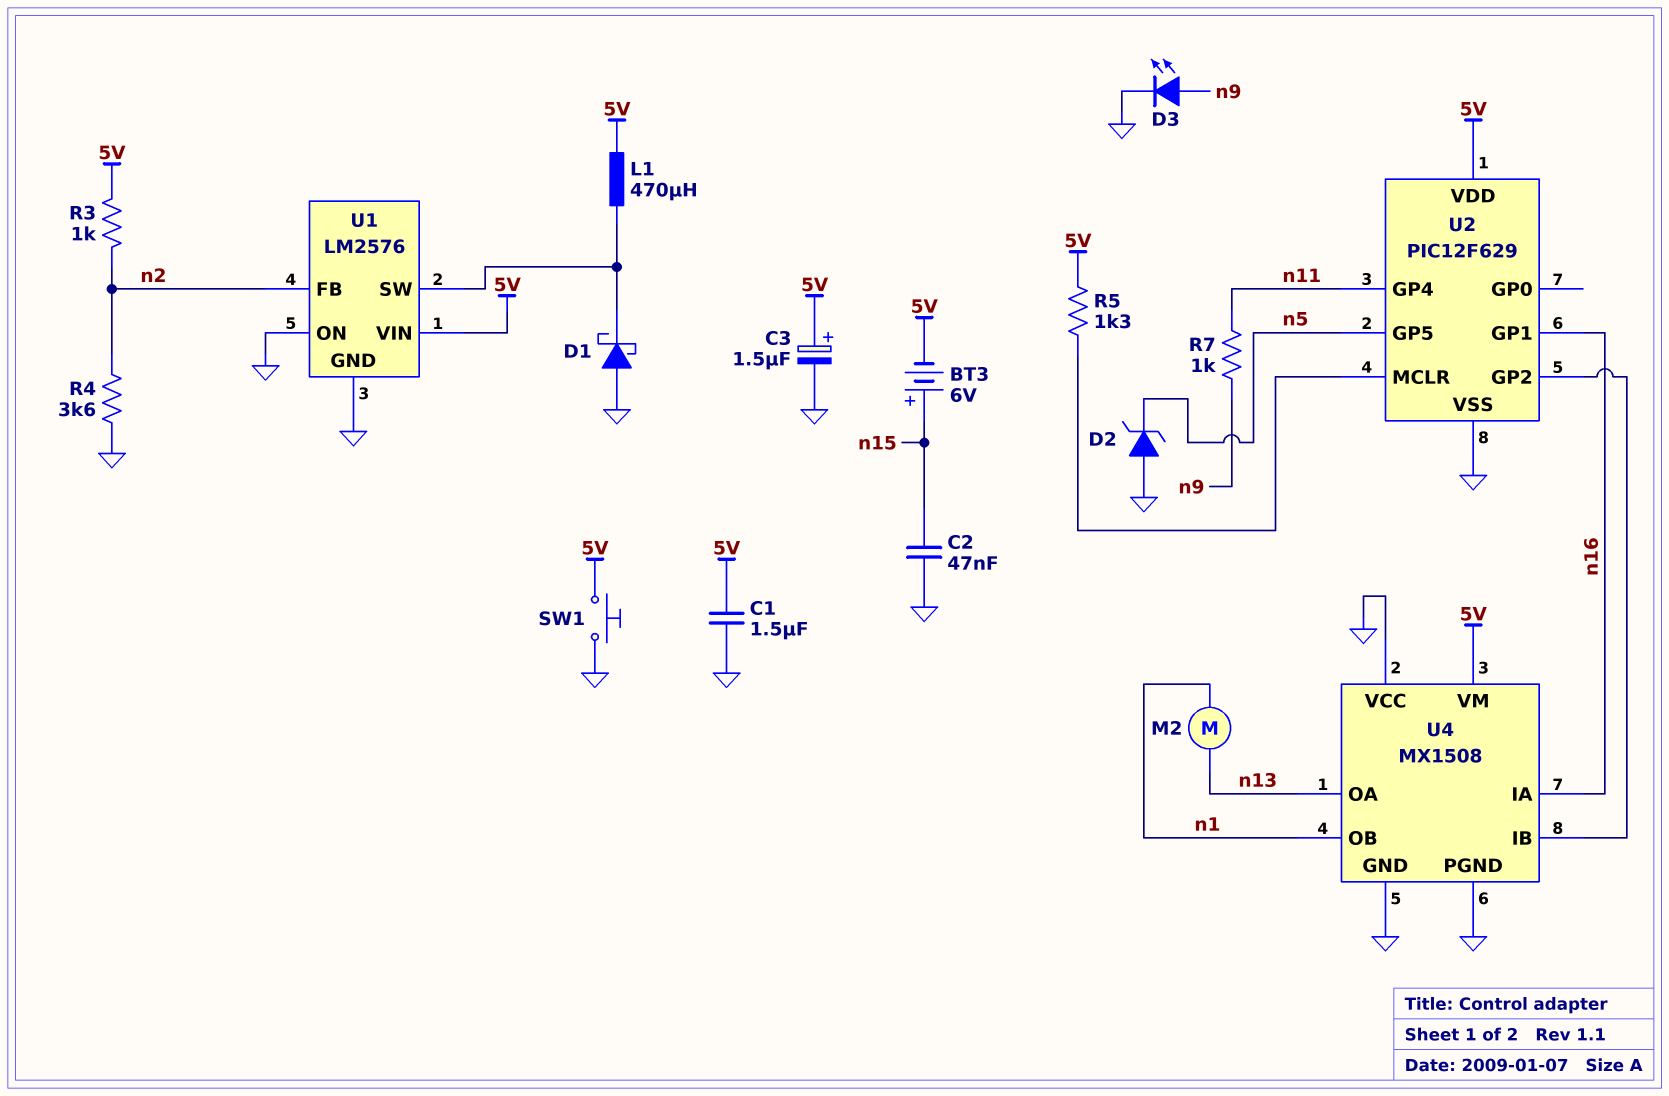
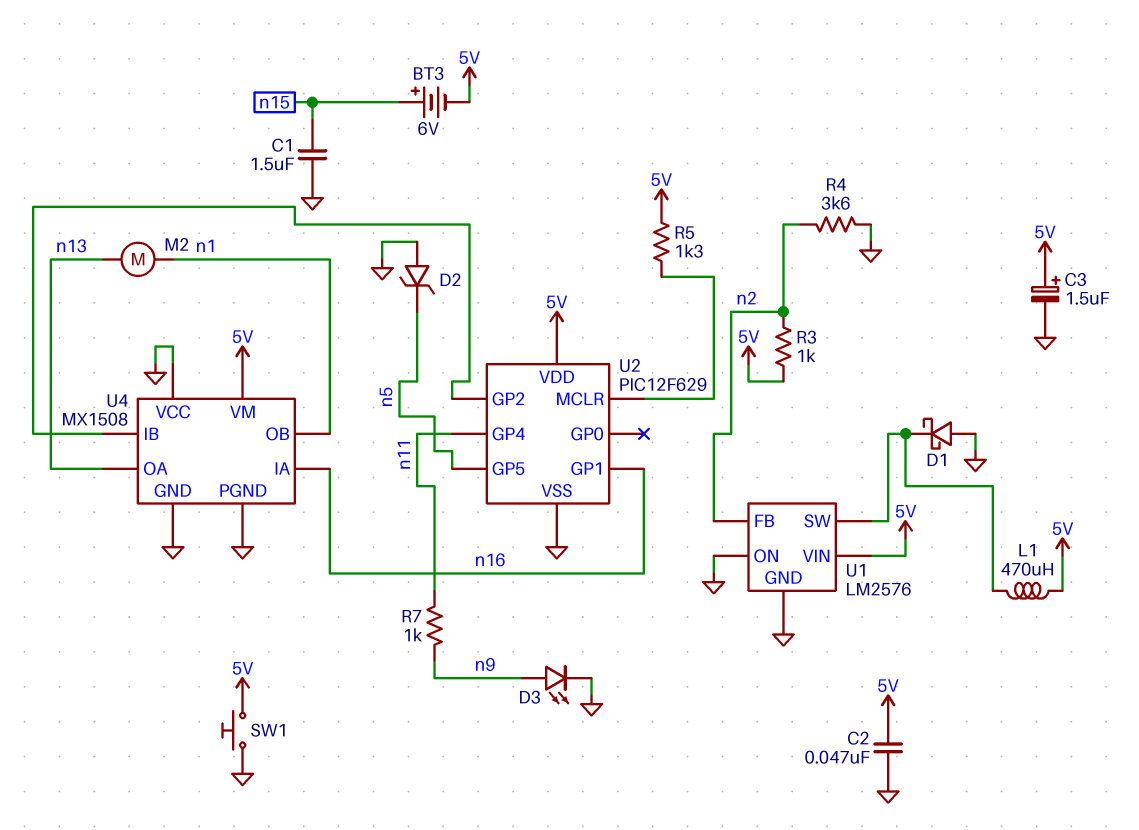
C1: 1.5uF (5V, GND) -> 1.5uF (GND, n15)
C2: 47nF (GND, n15) -> 47nF (5V, GND)

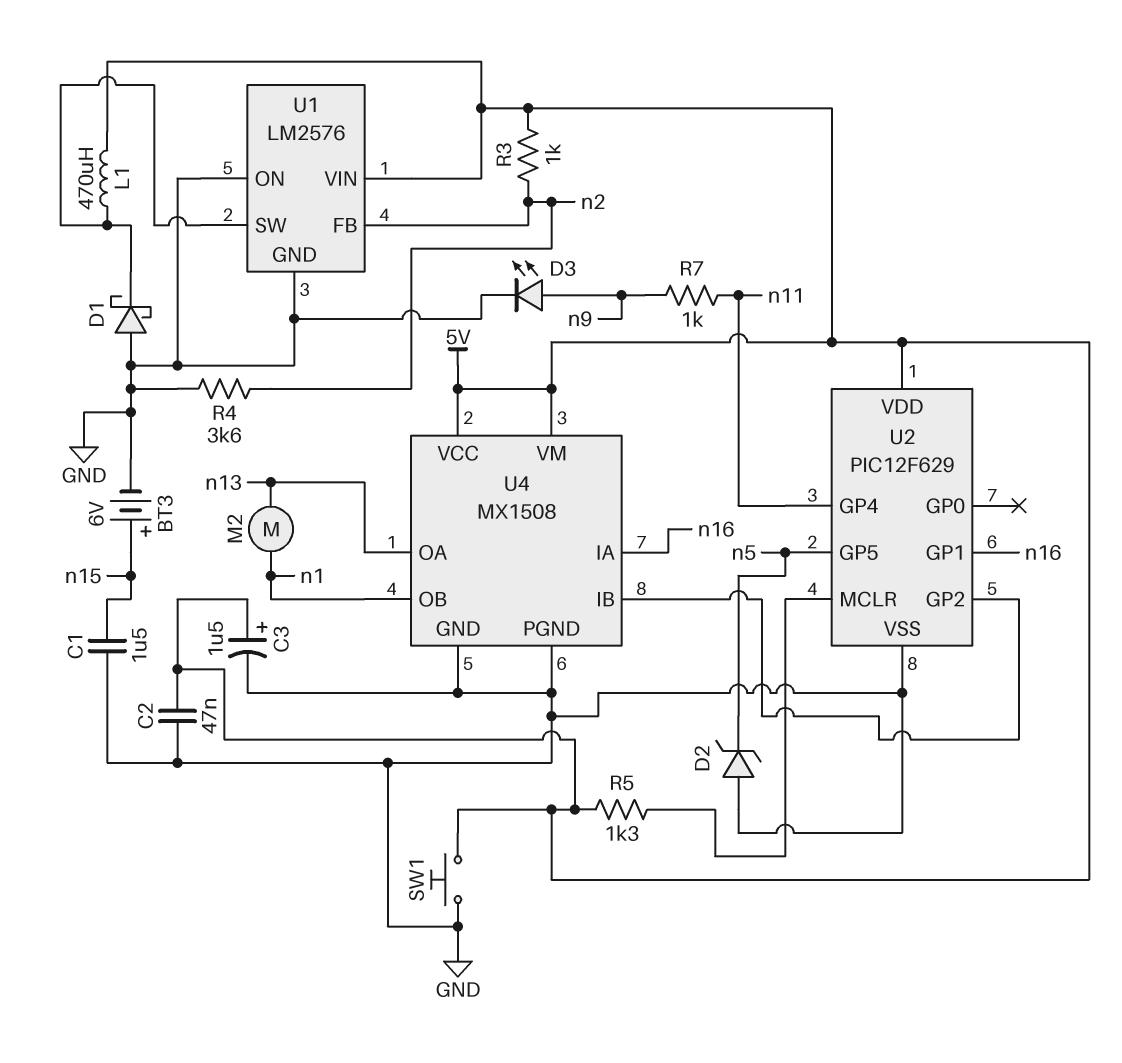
BT3: 6V (plus n15, minus 5V) -> 6V (plus n15, minus GND)
U4 pin VCC: GND -> 5V

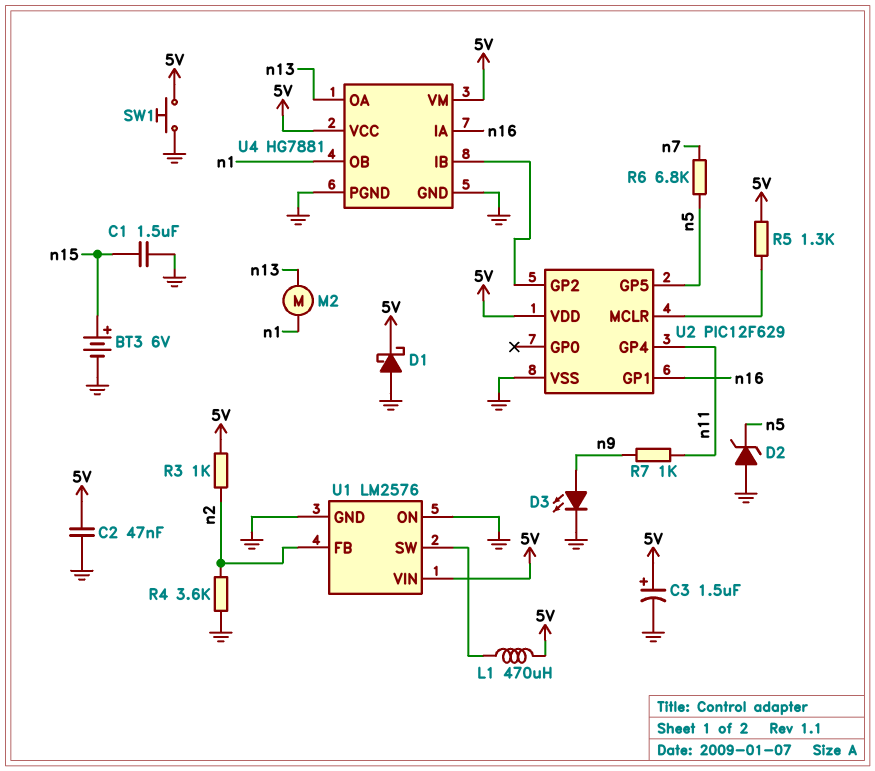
D1: schottky (A GND, K U1/SW) -> schottky (A GND, K 5V)
R6: none -> 6.8k (n5, n7)
U4: MX1508 -> HG7881

